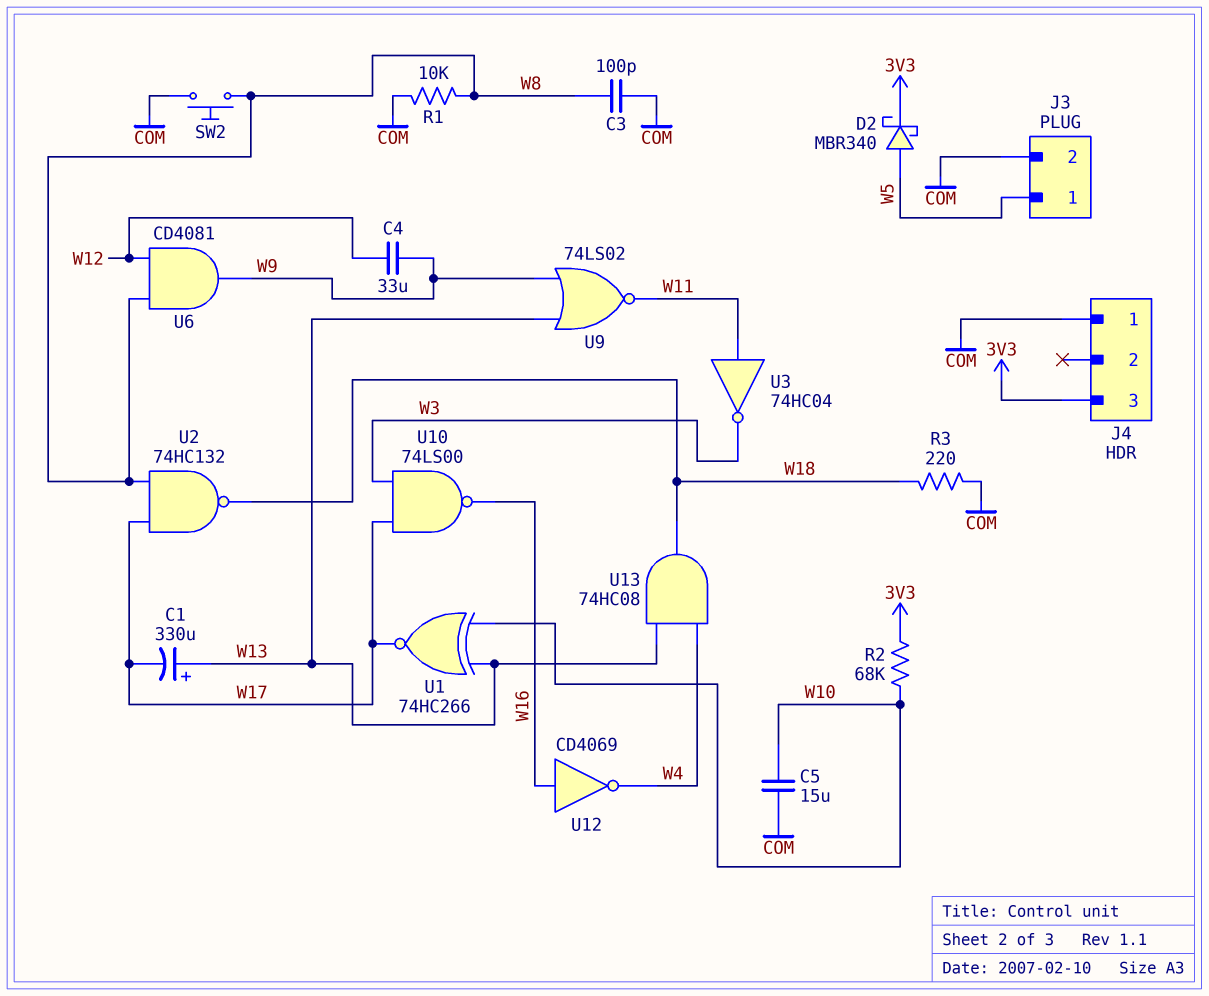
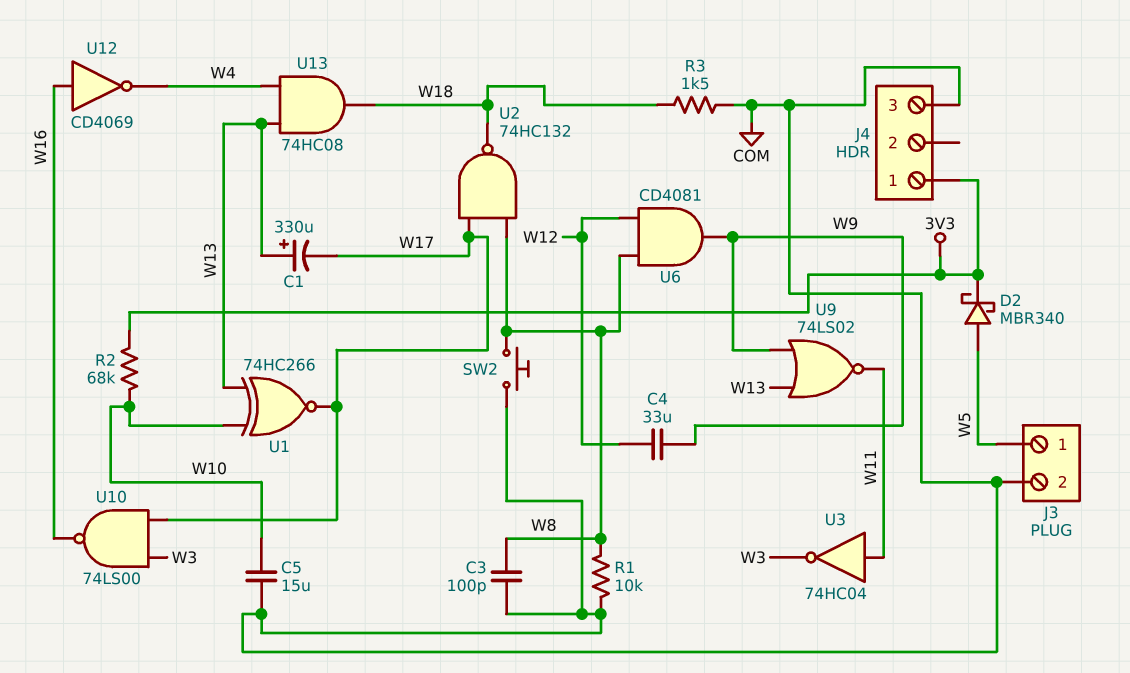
J4 pin 1: COM -> 3V3
J4 pin 3: 3V3 -> COM
R3: 220 (COM, W18) -> 1.5k (COM, W18)

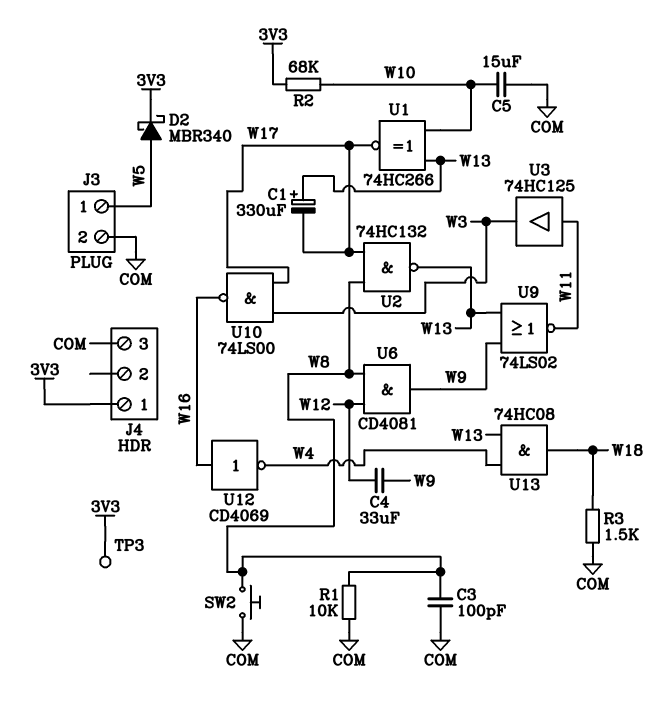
TP3: none -> test point (3V3)
U2: NAND 74HC132 (in W8, in W17, out W18) -> NAND 74HC132 (in W8, in W17, out W13)
U3: NOT 74HC04 (in W11, out W3) -> buffer 74HC125 (in W11, out W3)

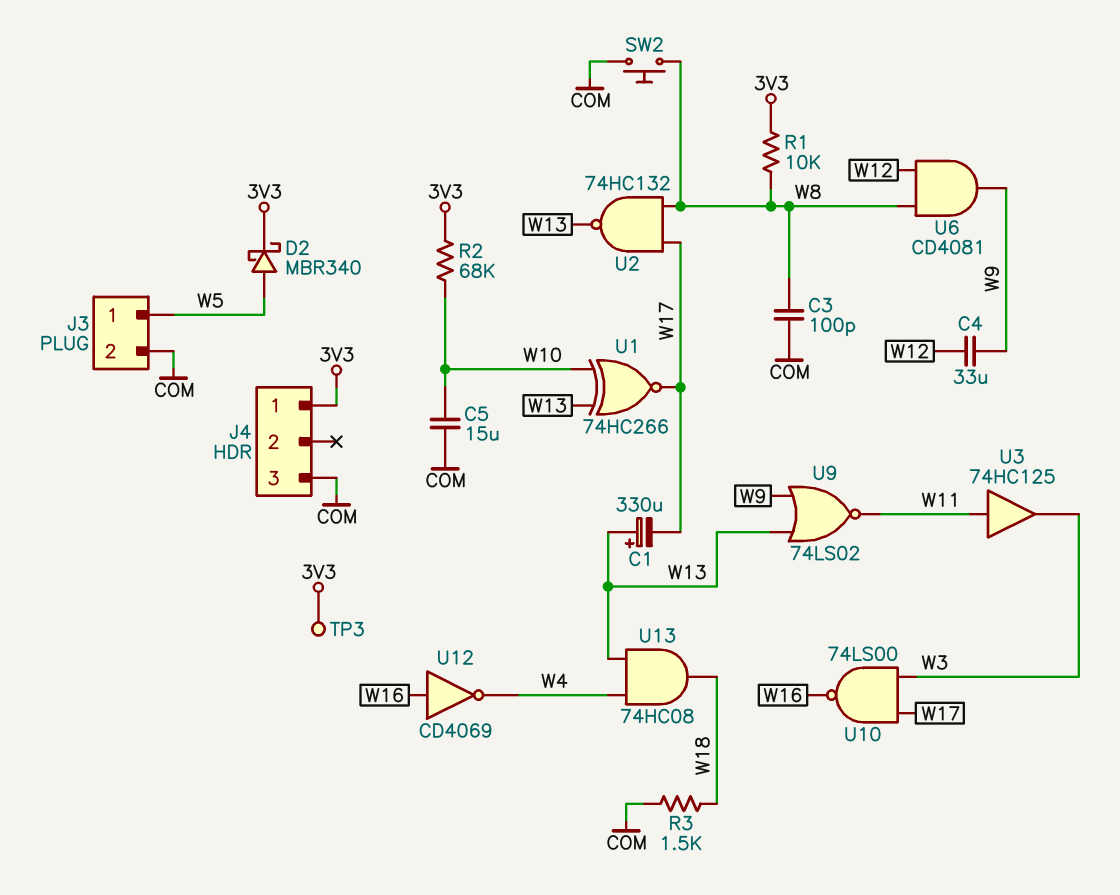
R1: 10k (COM, W8) -> 10k (3V3, W8)

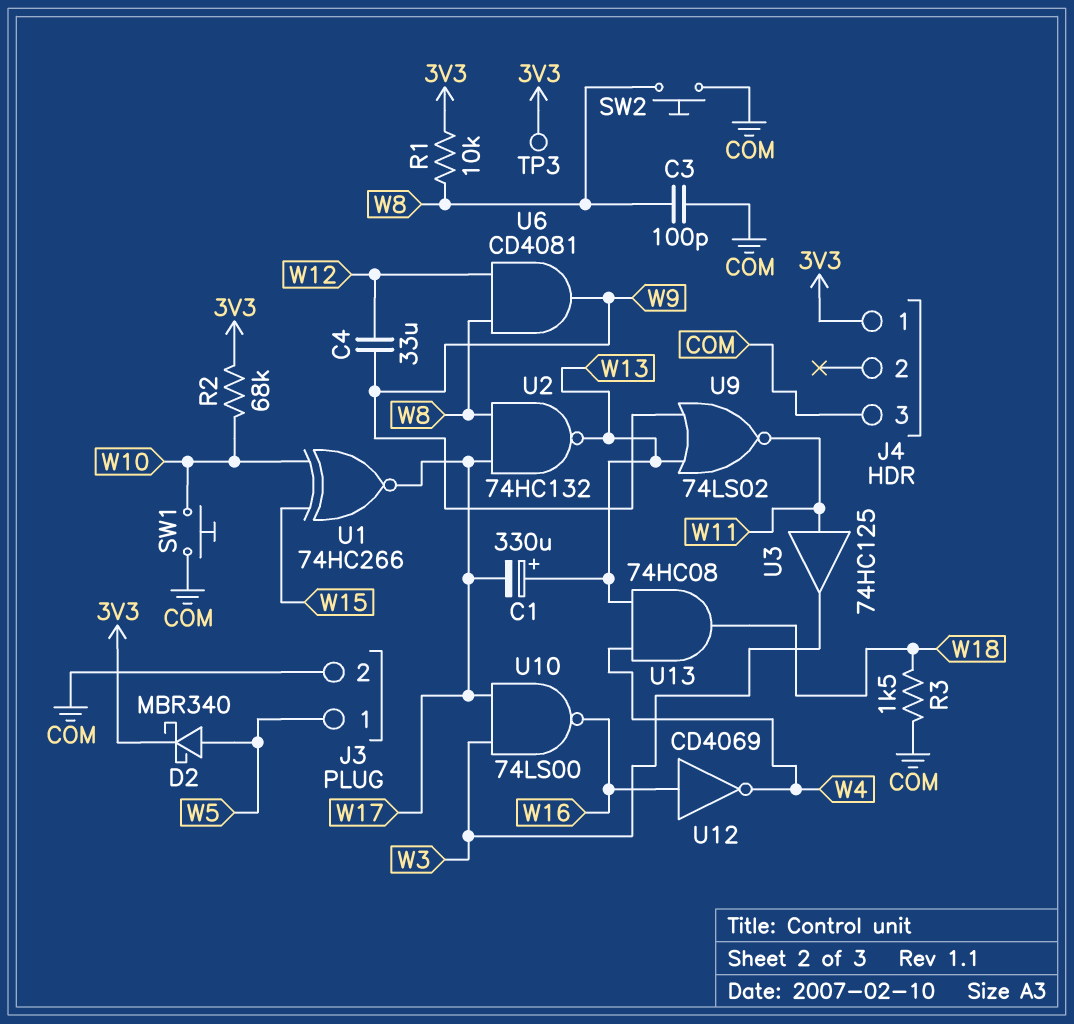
C5: 15uF (COM, W10) -> none
SW1: none -> button (COM, W10)
U1: XNOR 74HC266 (in W10, in W13, out W17) -> XNOR 74HC266 (in W10, in W15, out W17)

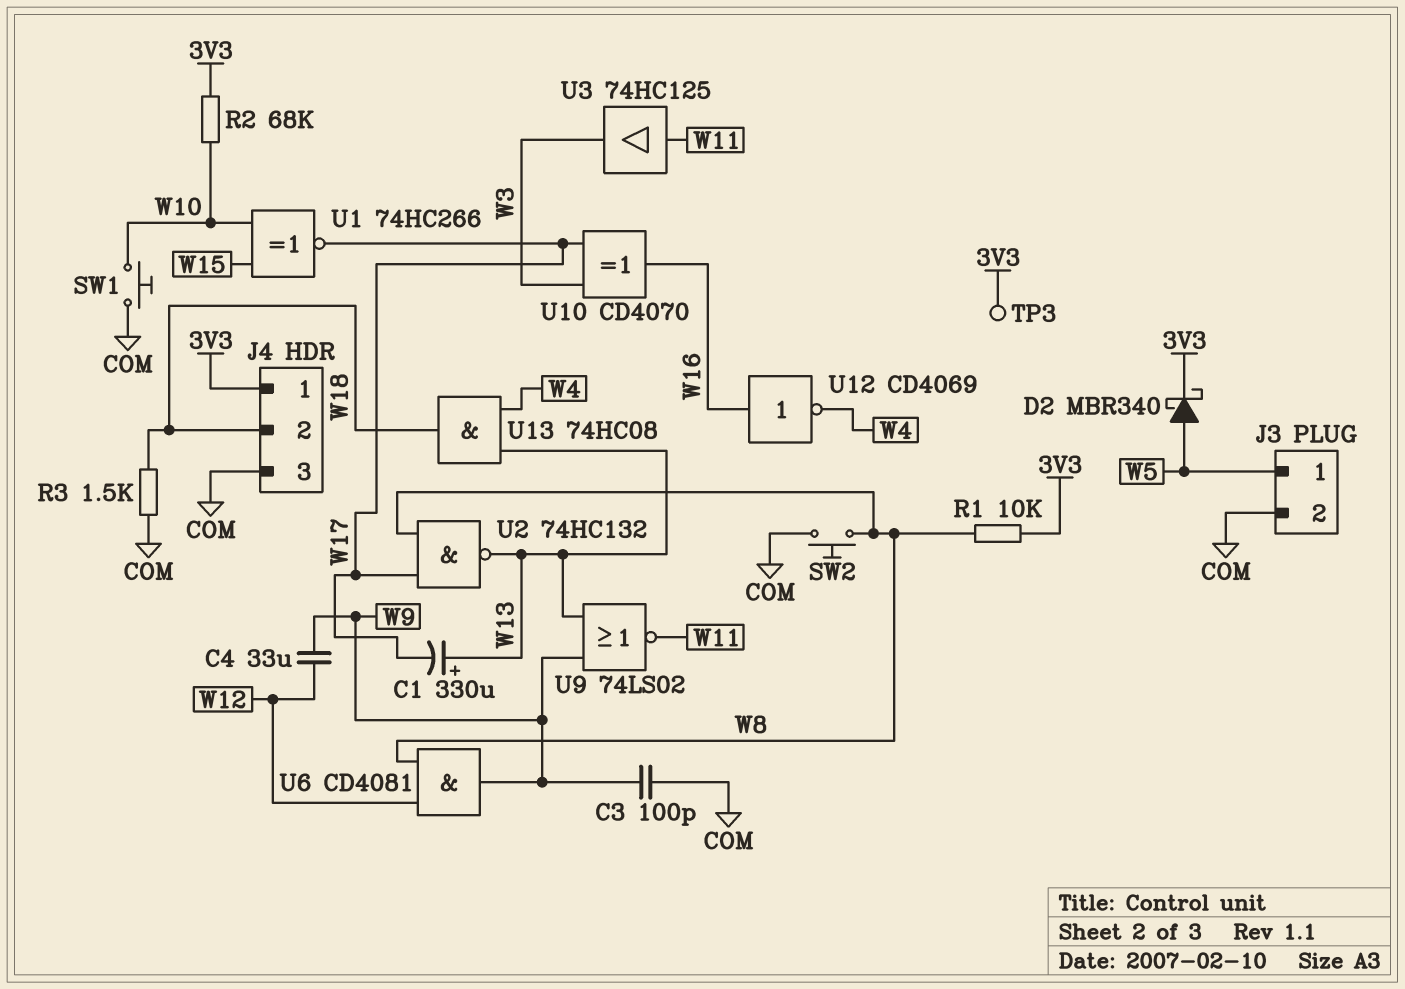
C3: 100pF (COM, W8) -> 100pF (COM, W9)
J4 pin 2: none -> W18
U10: NAND 74LS00 (in W3, in W17, out W16) -> XOR CD4070 (in W3, in W17, out W16)

